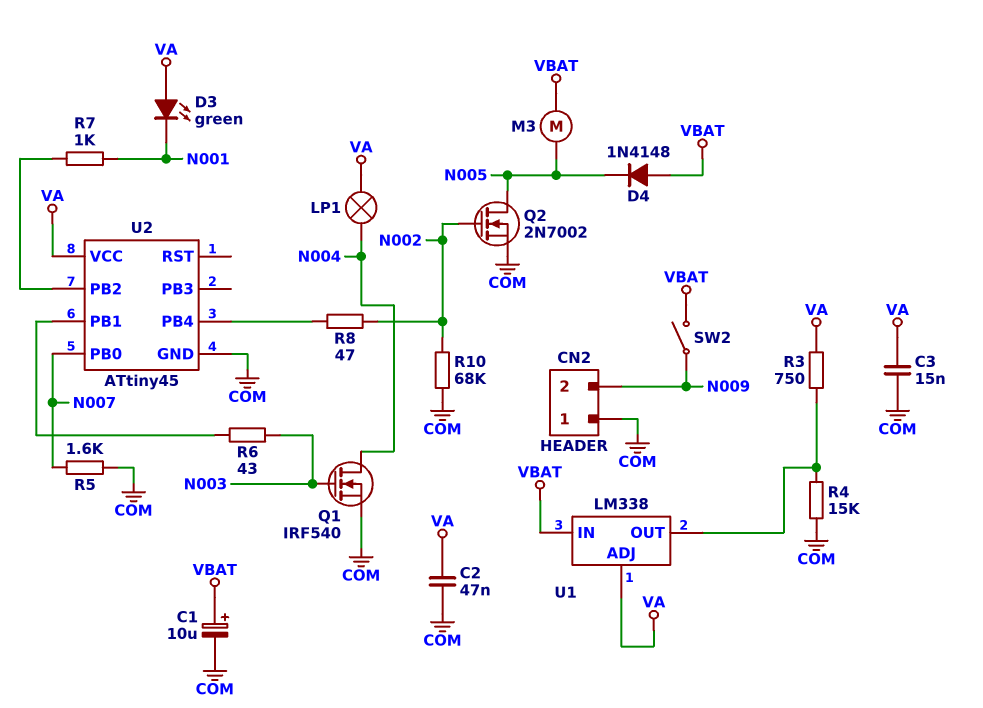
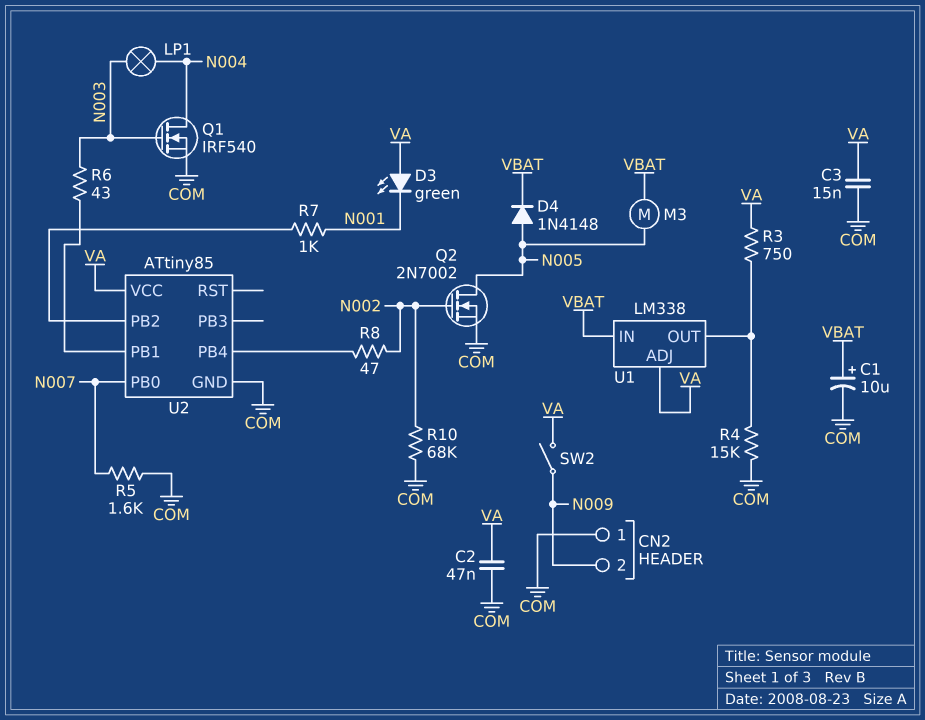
D4: diode 1N4148 (A VBAT, K N005) -> diode 1N4148 (A N005, K VBAT)
LP1: lamp (N004, VA) -> lamp (N003, N004)
SW2: switch (N009, VBAT) -> switch (N009, VA)
U2: ATtiny45 -> ATtiny85

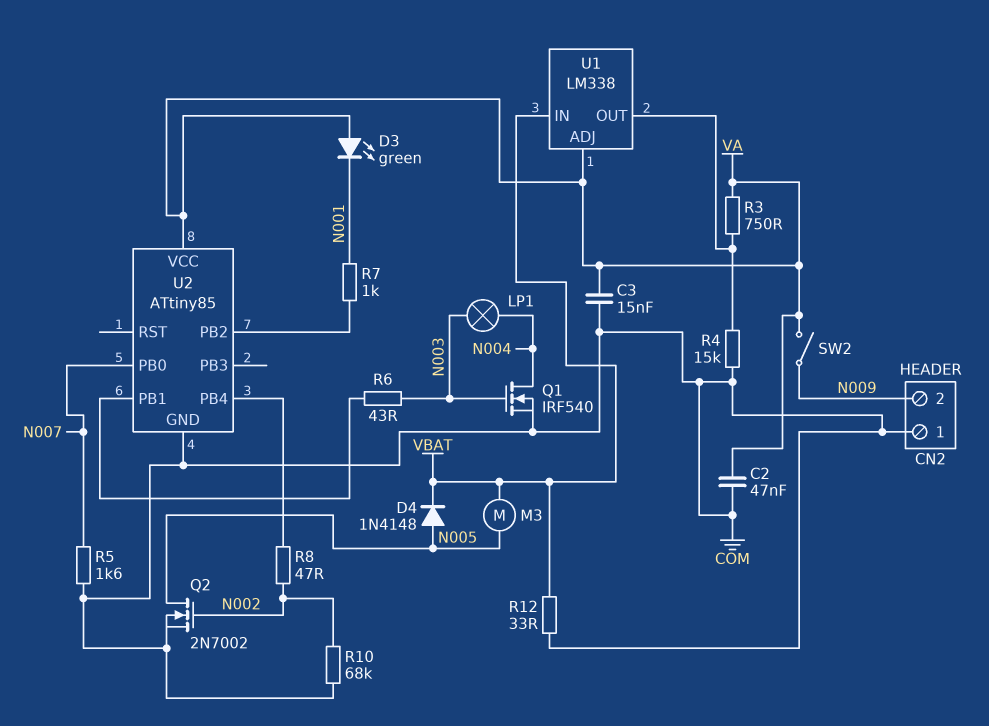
C1: 10uF (plus VBAT, minus COM) -> none
R12: none -> 33 (COM, VBAT)

